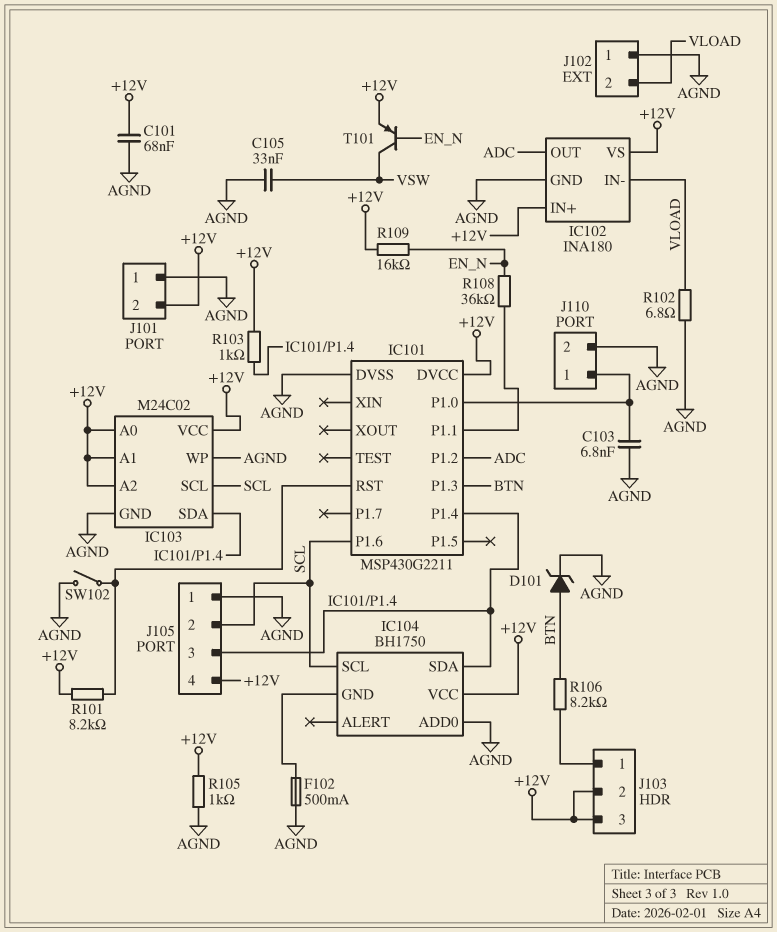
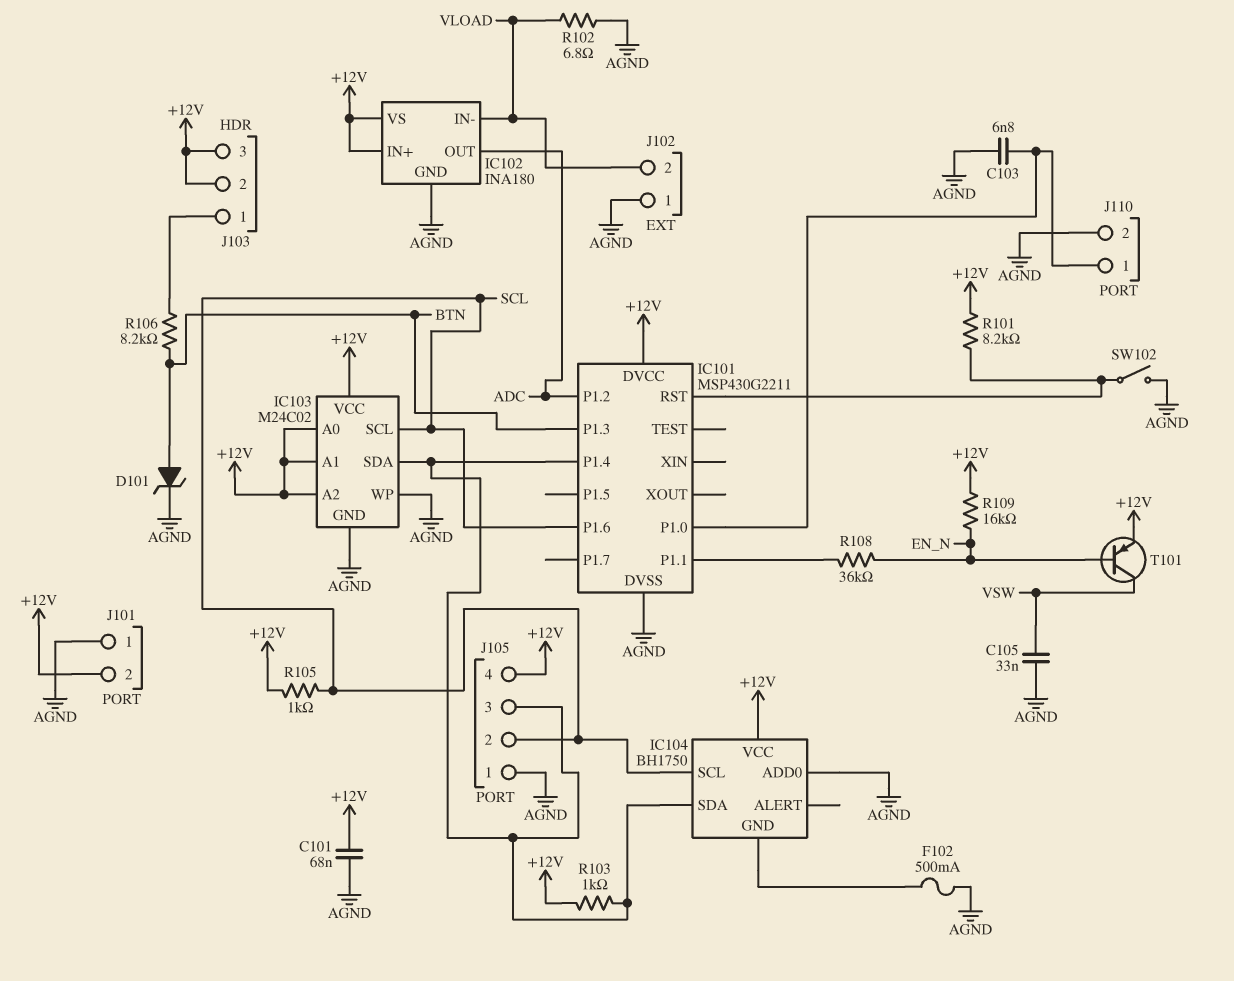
R105: 1k (+12V, AGND) -> 1k (+12V, SCL)

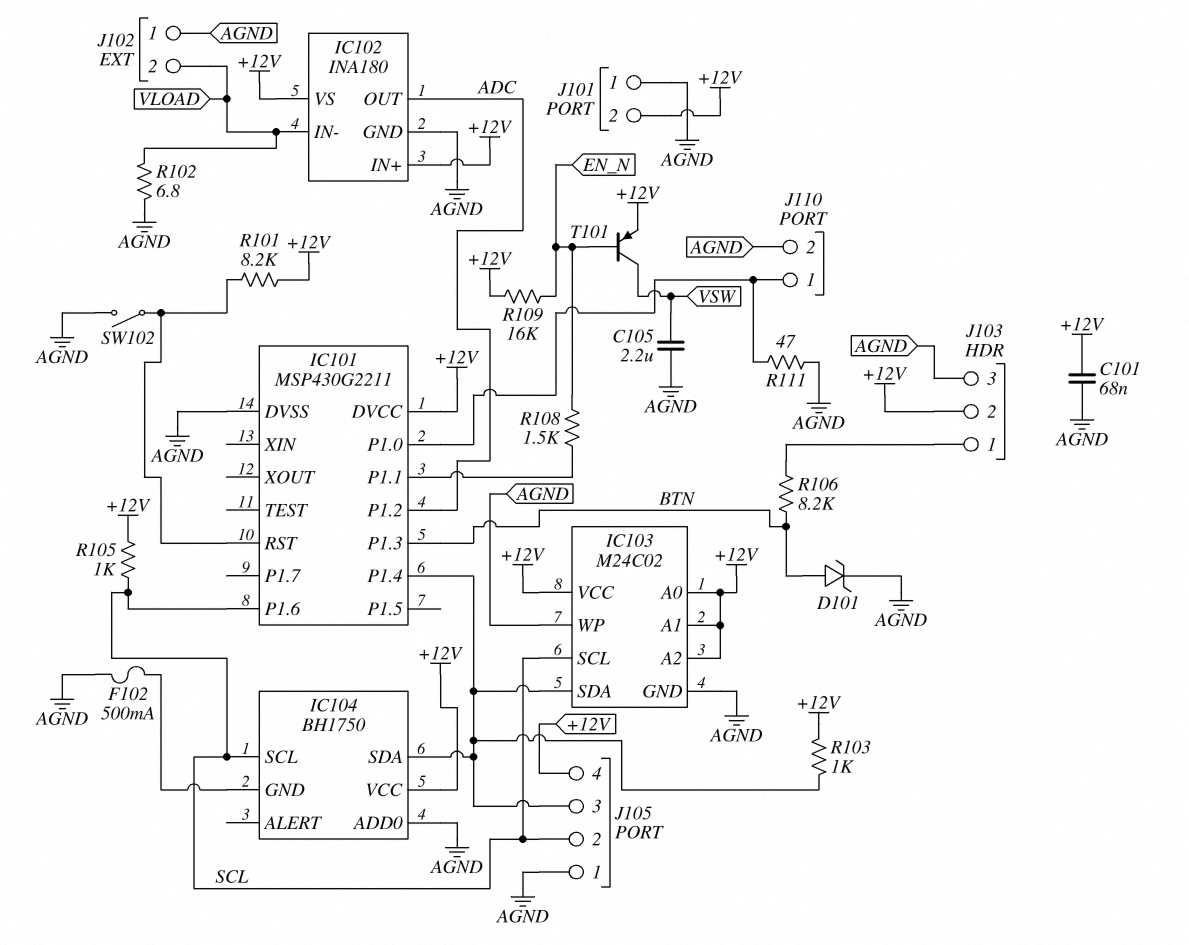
C103: 6.8nF (AGND, IC101/P1.0) -> none
C105: 33nF (AGND, VSW) -> 2.2uF (AGND, VSW)
J103 pin 3: +12V -> AGND
R108: 36k (EN_N, IC101/P1.1) -> 1.5k (EN_N, IC101/P1.1)
R111: none -> 47 (AGND, IC101/P1.0)

